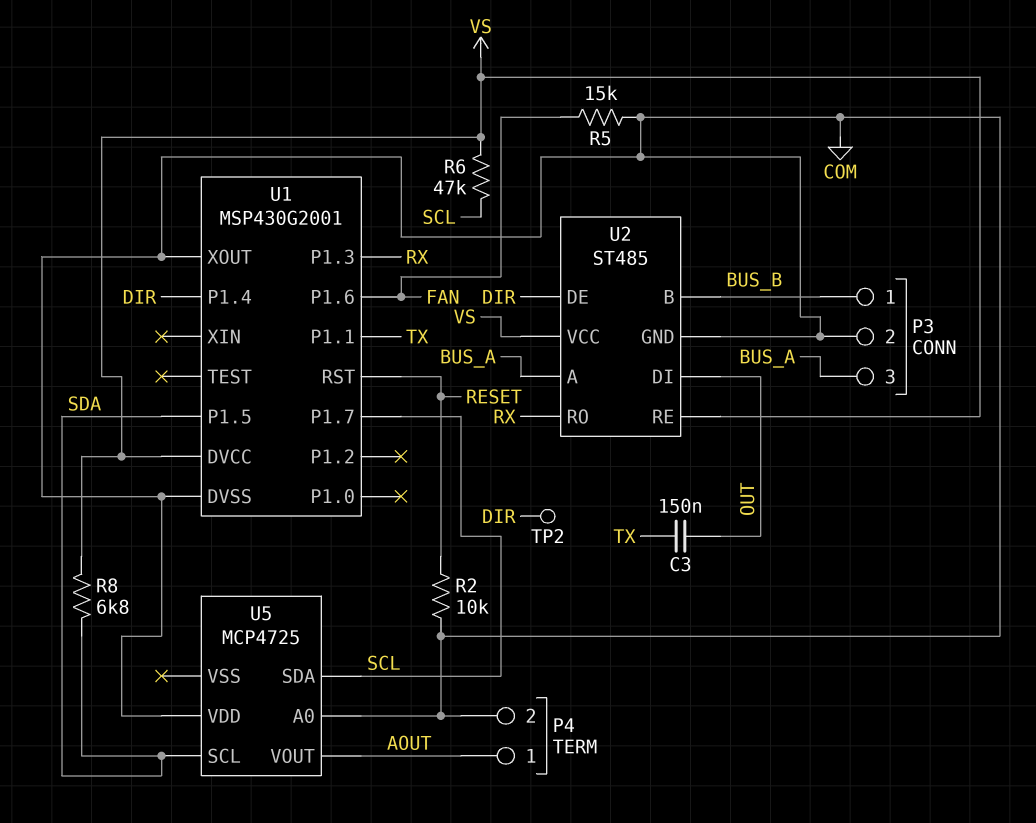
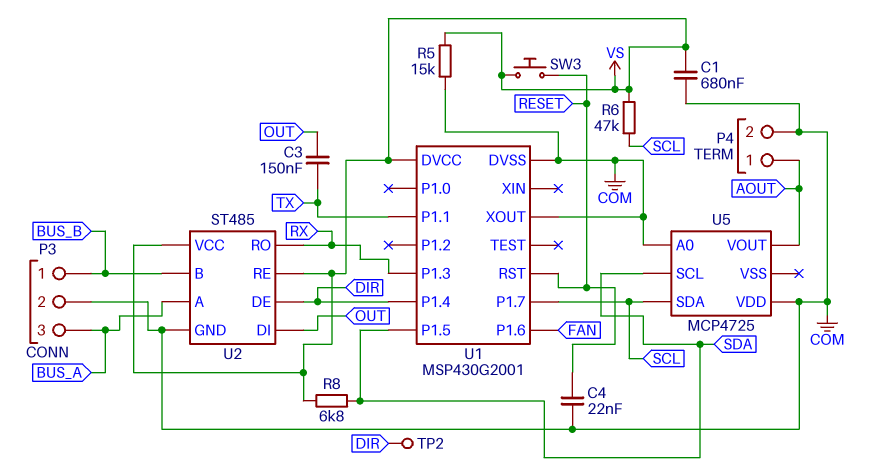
C1: none -> 680nF (COM, VS)
C4: none -> 22nF (COM, RESET)
R2: 10k (COM, RESET) -> none
R5: 15k (COM, FAN) -> 15k (COM, VS)
SW3: none -> button (RESET, VS)

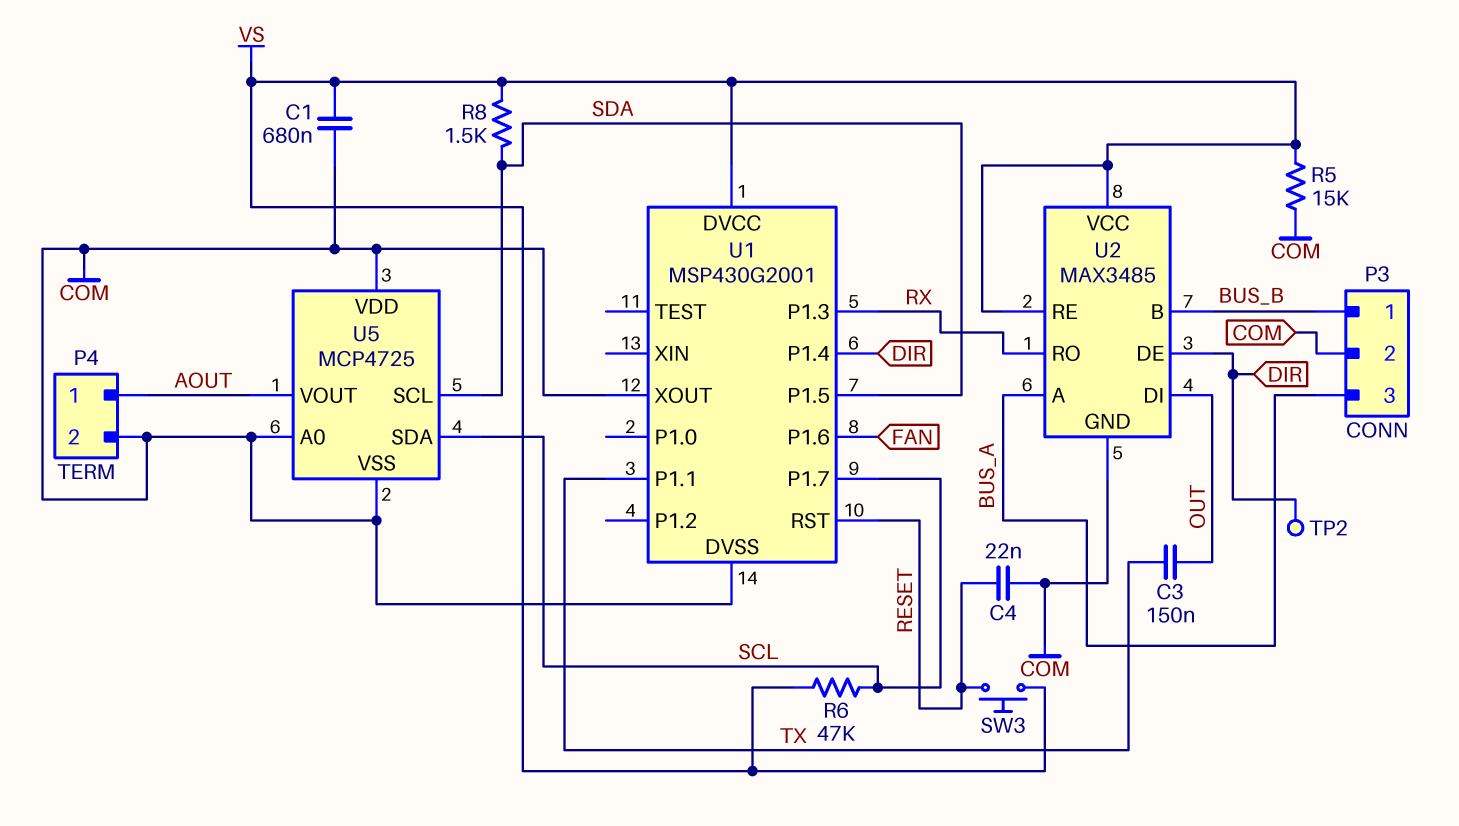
R8: 6.8k (SDA, VS) -> 1.5k (SDA, VS)
U2: ST485 -> MAX3485
U5 pin VSS: none -> COM

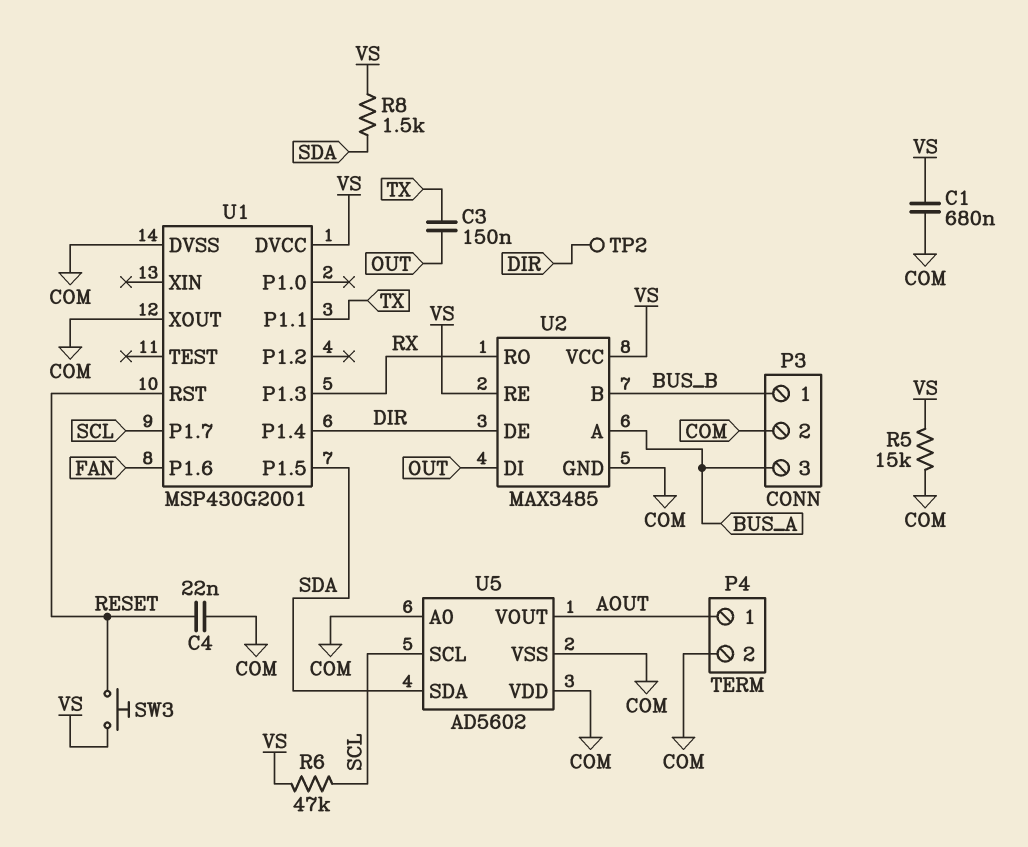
U5: MCP4725 -> AD5602
U5 pin SCL: SDA -> SCL
U5 pin SDA: SCL -> SDA

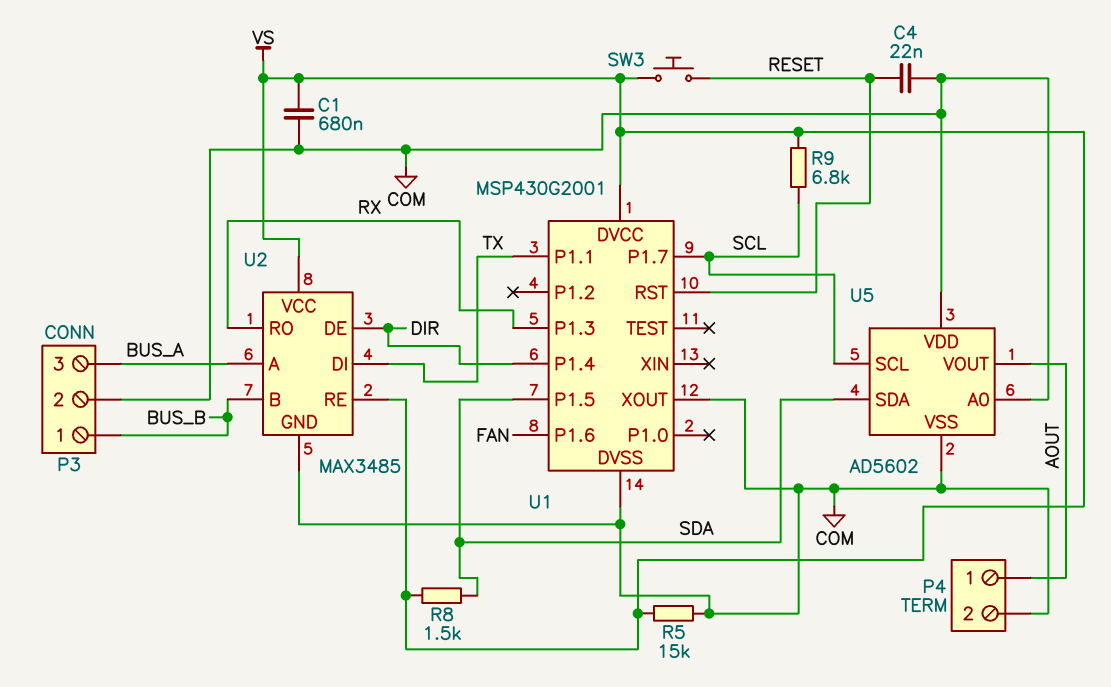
C3: 150nF (OUT, TX) -> none
R6: 47k (SCL, VS) -> none
R9: none -> 6.8k (SCL, VS)
TP2: test point (DIR) -> none
U2 pin DI: OUT -> TX

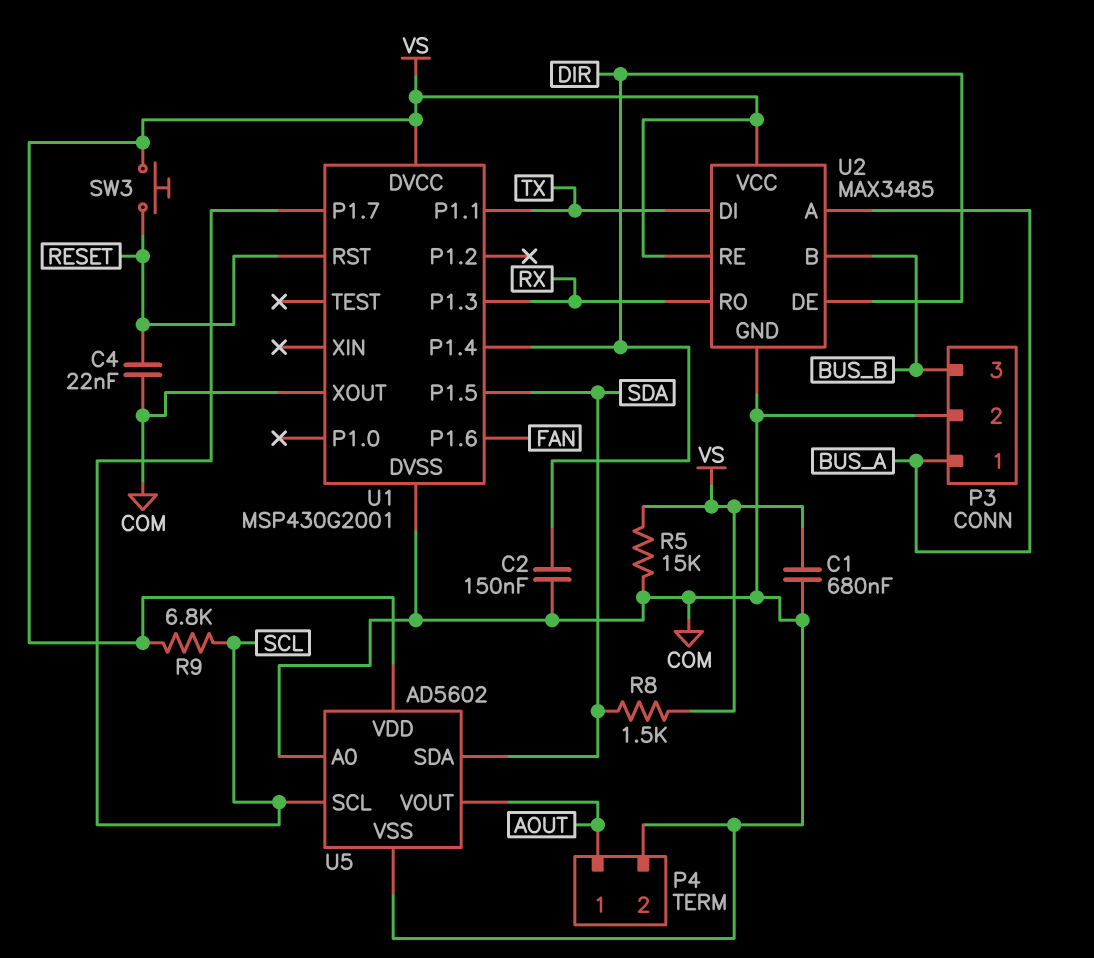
C2: none -> 150nF (COM, DIR)
P3 pin 1: BUS_B -> BUS_A
P3 pin 3: BUS_A -> BUS_B
U5 pin VDD: COM -> VS

